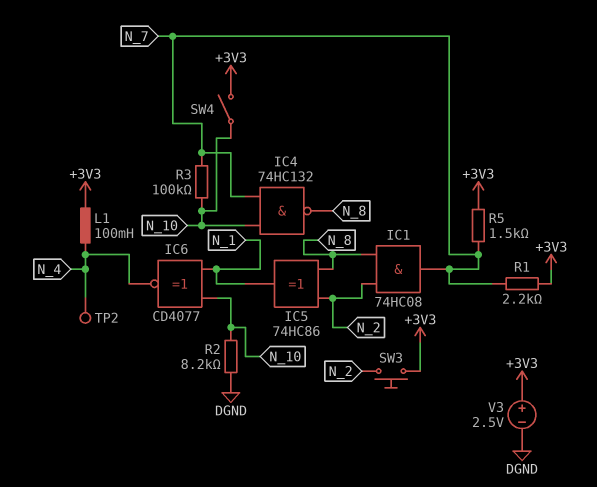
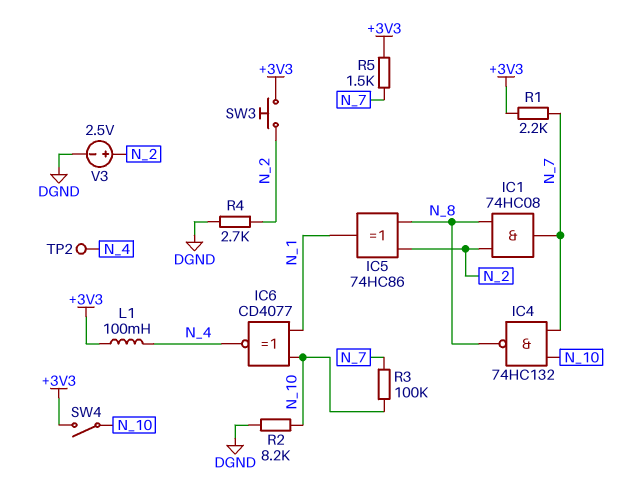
R4: none -> 2.7k (DGND, N_2)
V3: 2.5V (plus +3V3, minus DGND) -> 2.5V (plus N_2, minus DGND)

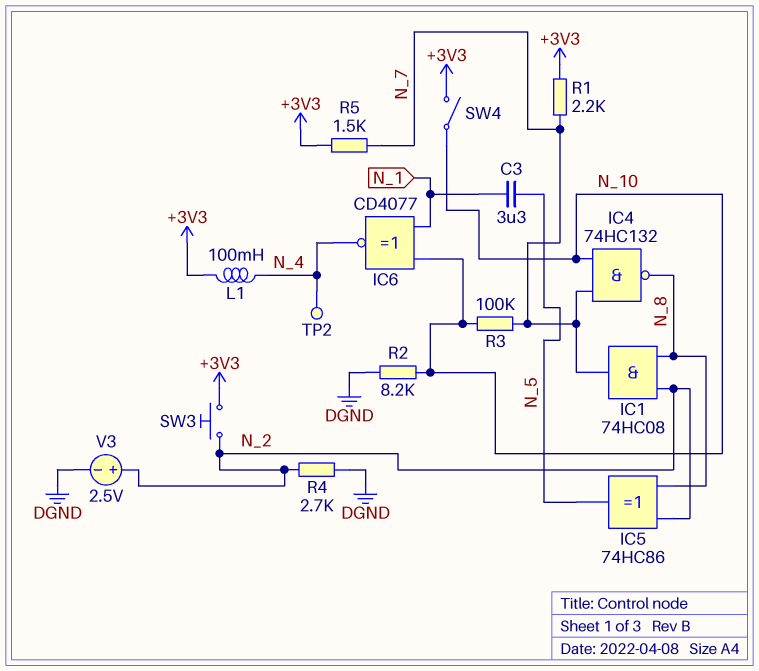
C3: none -> 3.3uF (N_1, N_5)
IC5: XOR 74HC86 (in N_2, in N_8, out N_1) -> XOR 74HC86 (in N_2, in N_8, out N_5)

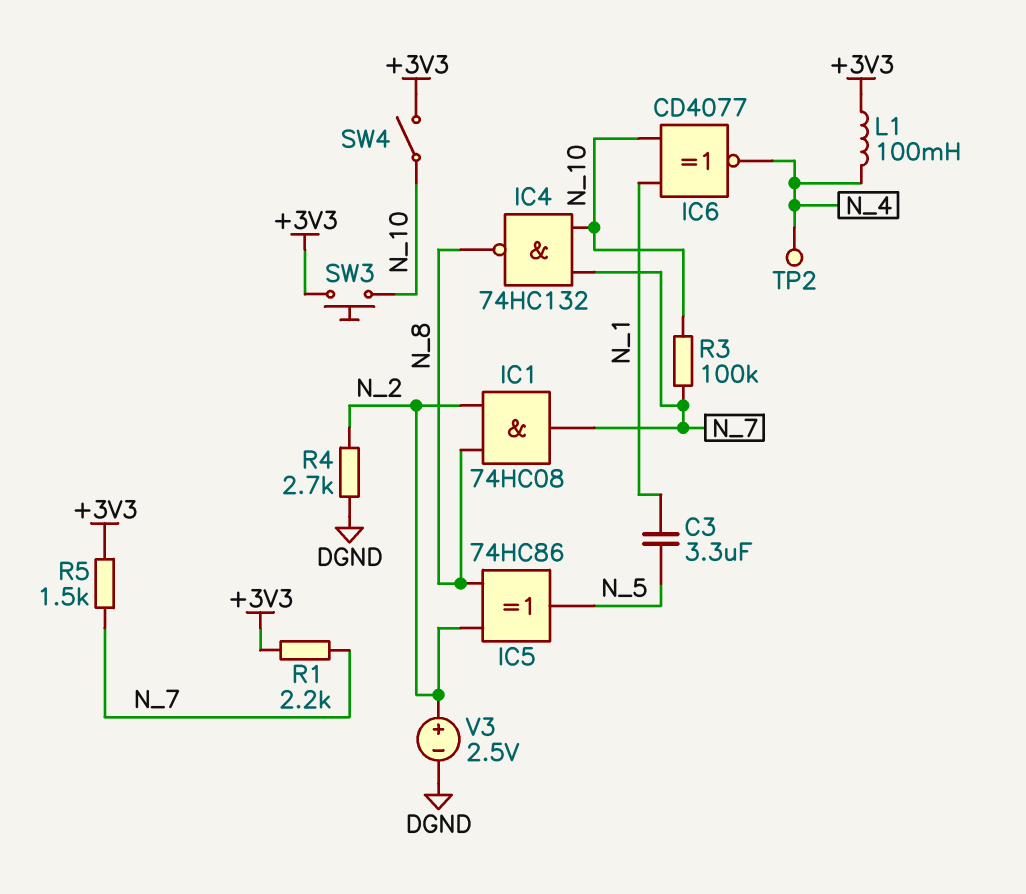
R2: 8.2k (DGND, N_10) -> none
SW3: button (+3V3, N_2) -> button (+3V3, N_10)

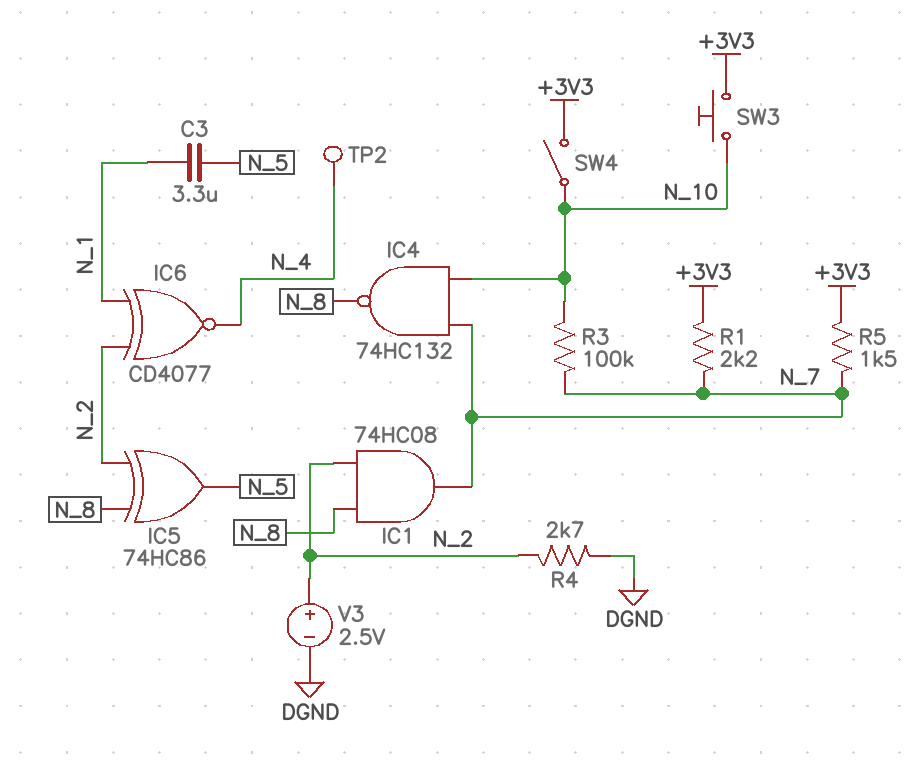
IC6: XNOR CD4077 (in N_1, in N_10, out N_4) -> XNOR CD4077 (in N_1, in N_2, out N_4)
L1: 100mH (+3V3, N_4) -> none

